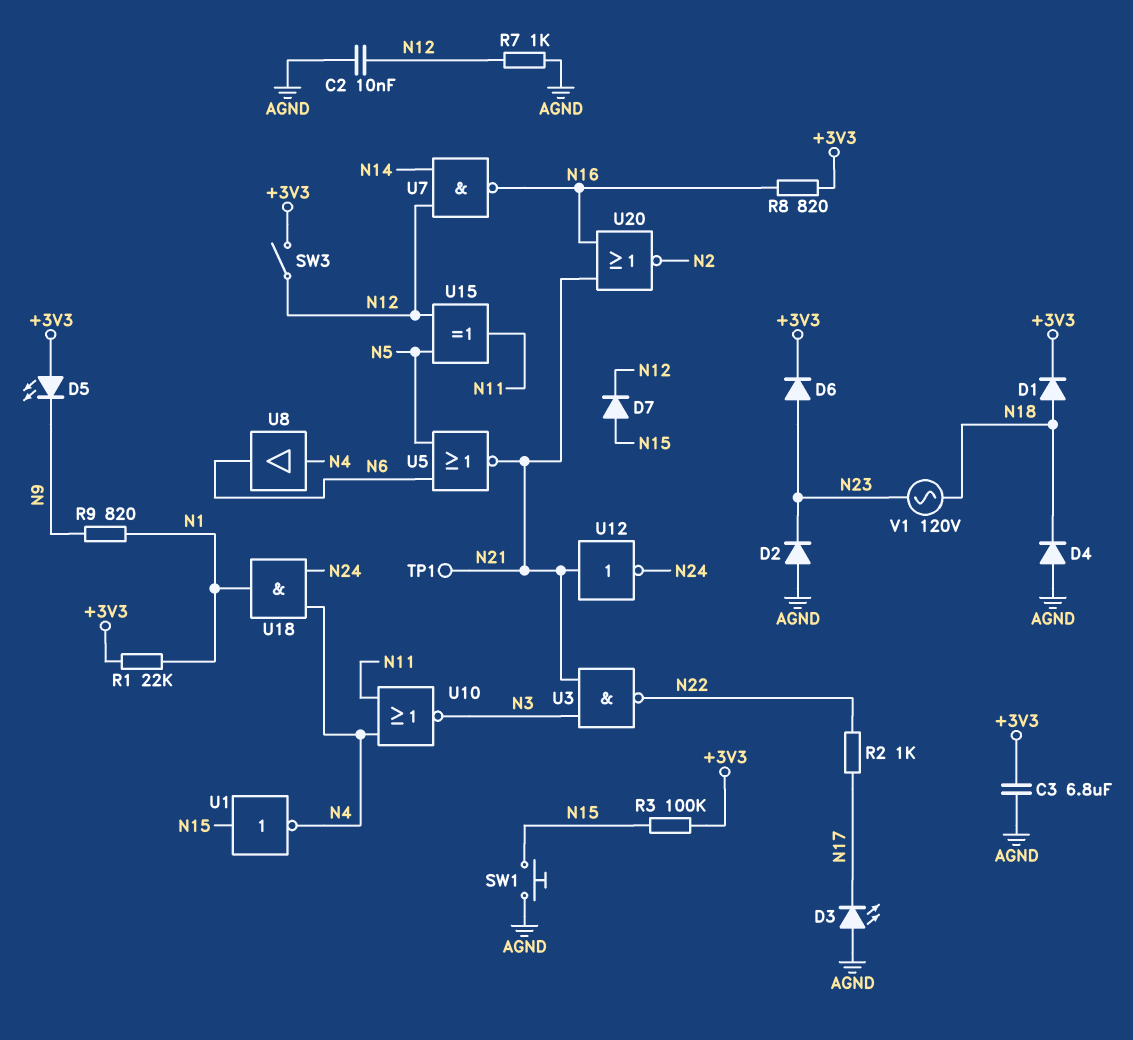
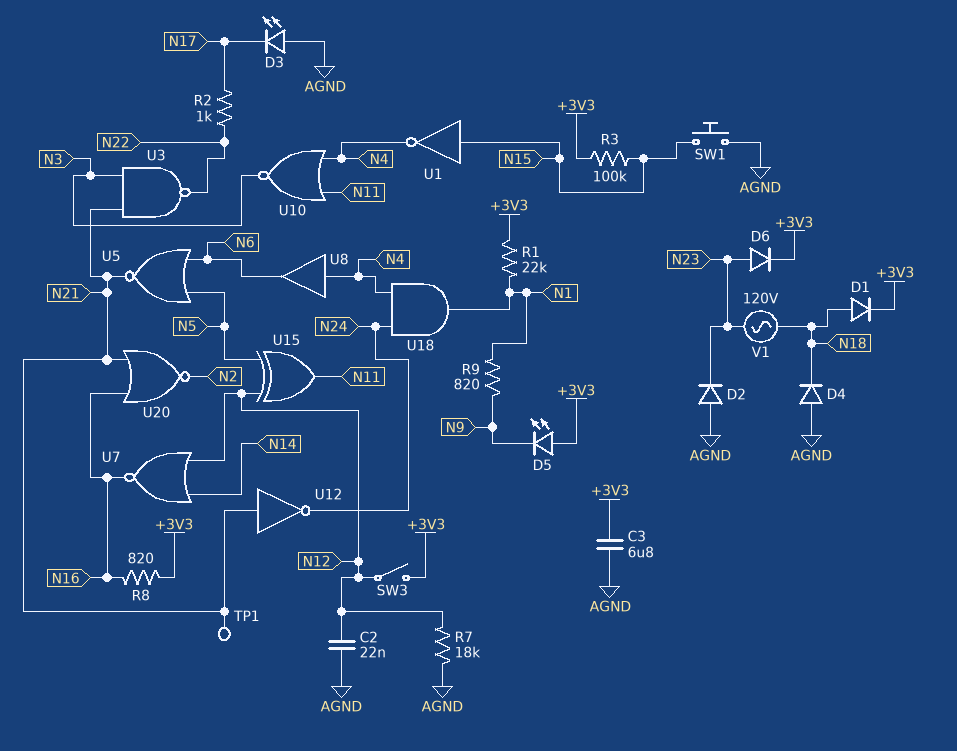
C2: 10nF (AGND, N12) -> 22nF (AGND, N12)
D7: diode (A N15, K N12) -> none
R7: 1k (AGND, N12) -> 18k (AGND, N12)
U7: NAND (in N12, in N14, out N16) -> NOR (in N12, in N14, out N16)

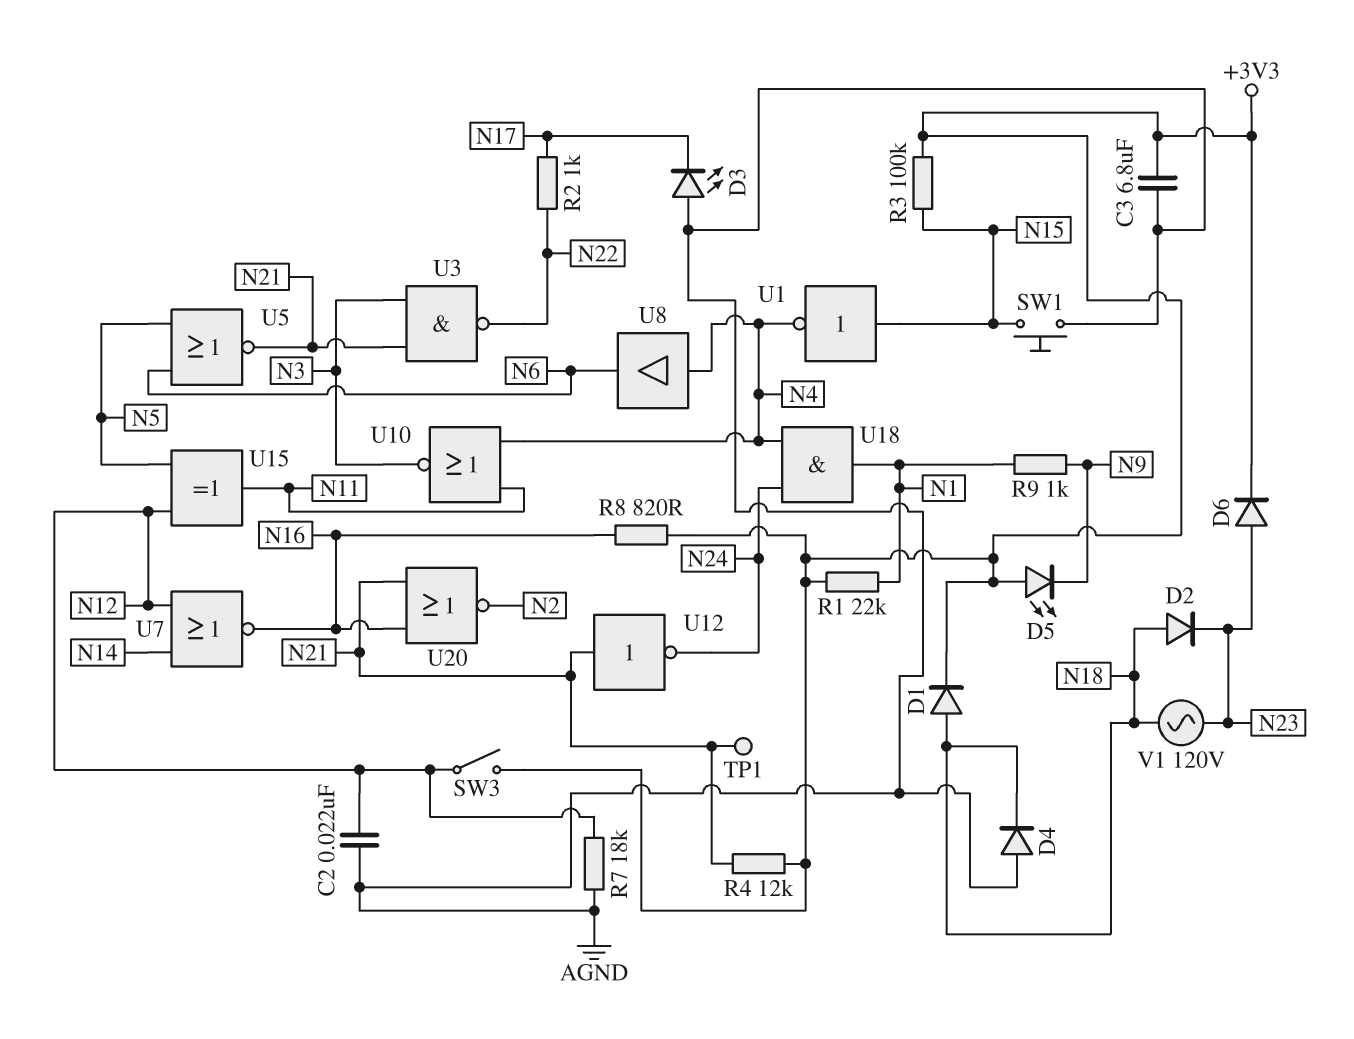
D2: diode (A AGND, K N23) -> diode (A N18, K N23)
R4: none -> 12k (+3V3, N21)
R9: 820 (N1, N9) -> 1k (N1, N9)

